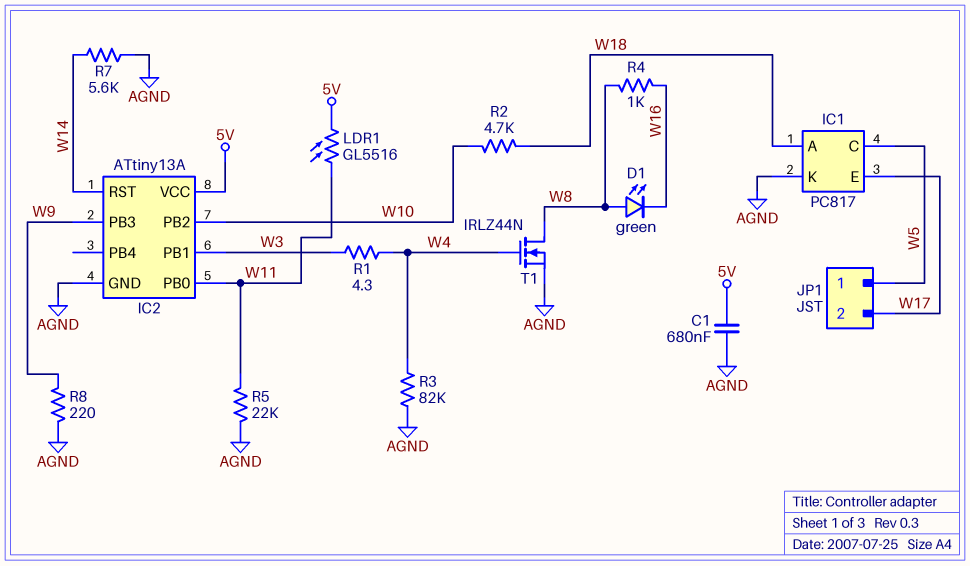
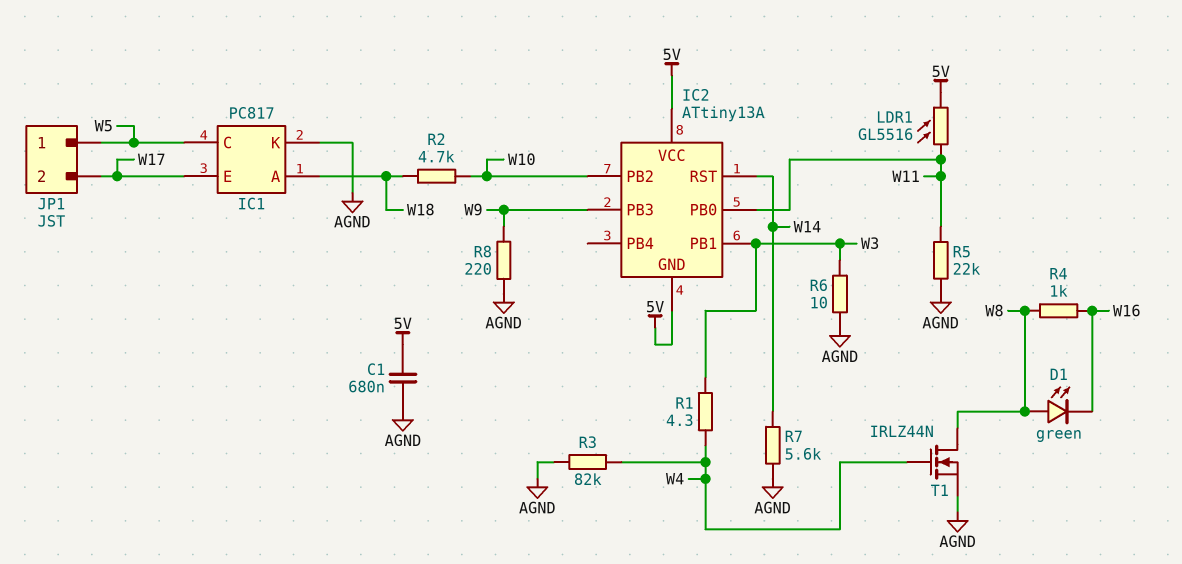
IC2 pin GND: AGND -> 5V
R6: none -> 10 (AGND, W3)

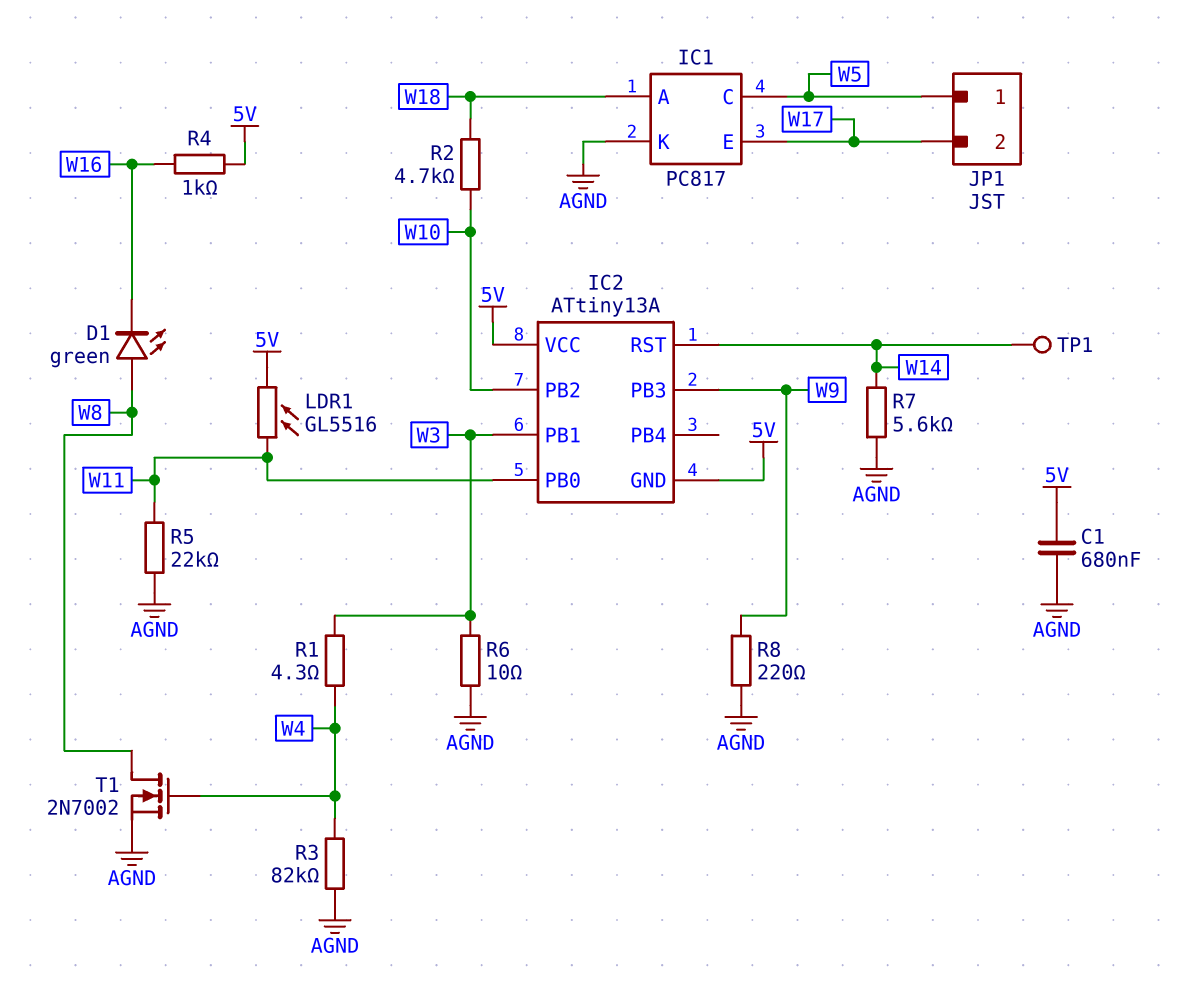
R4: 1k (W8, W16) -> 1k (5V, W16)
T1: NMOS IRLZ44N (G W4, D W8, S AGND) -> NMOS 2N7002 (G W4, D W8, S AGND)
TP1: none -> test point (W14)

